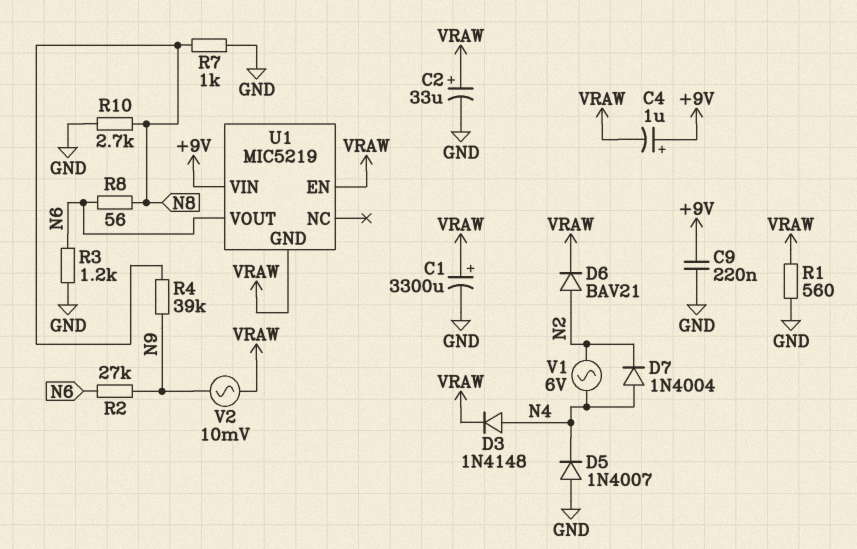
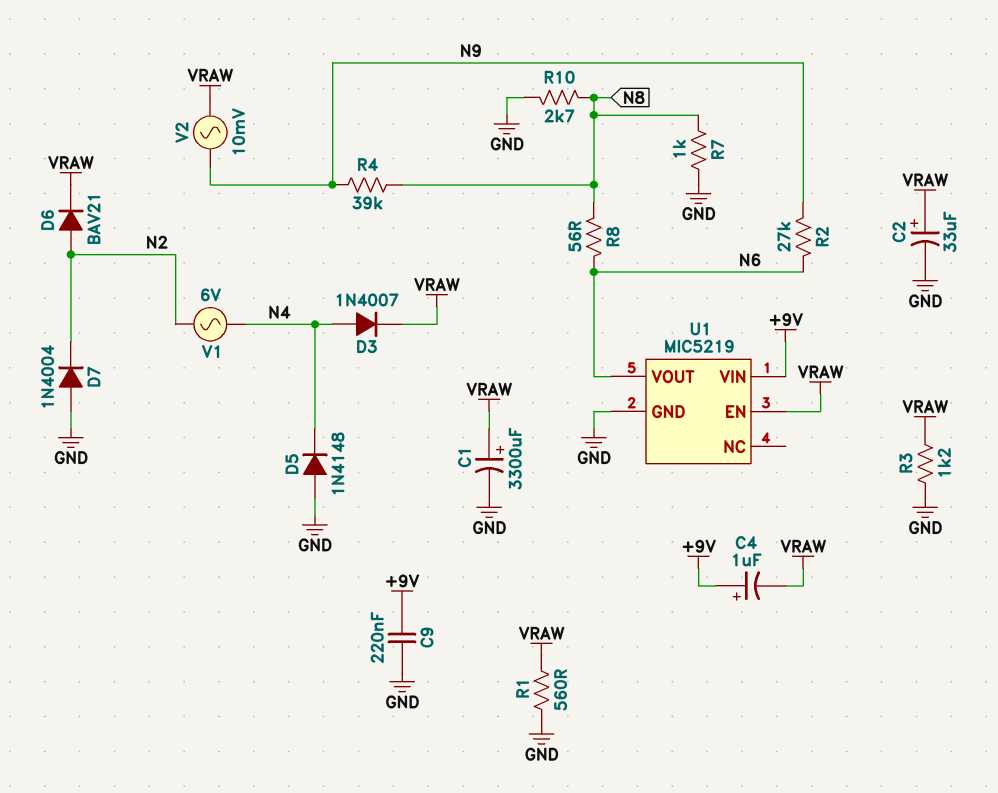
D3: diode 1N4148 (A N4, K VRAW) -> diode 1N4007 (A N4, K VRAW)
D5: diode 1N4007 (A GND, K N4) -> diode 1N4148 (A GND, K N4)
D7: diode 1N4004 (A N4, K N2) -> diode 1N4004 (A GND, K N2)
R3: 1.2k (GND, N6) -> 1.2k (GND, VRAW)
U1 pin GND: VRAW -> GND

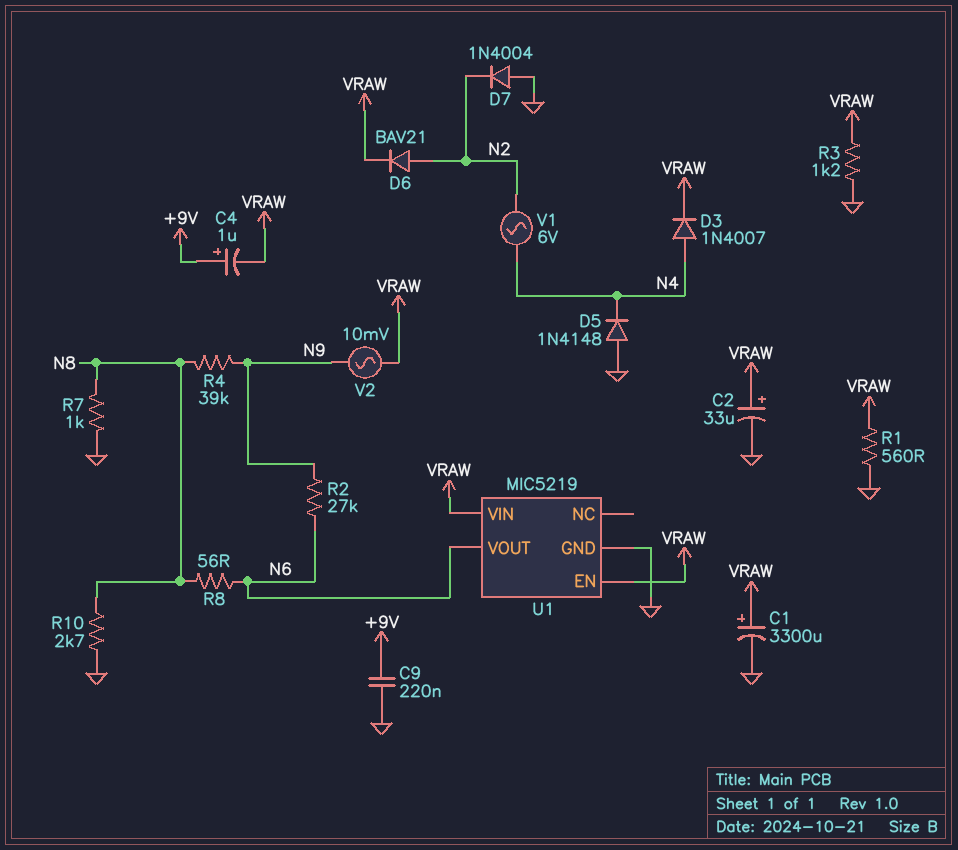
U1 pin VIN: +9V -> VRAW

